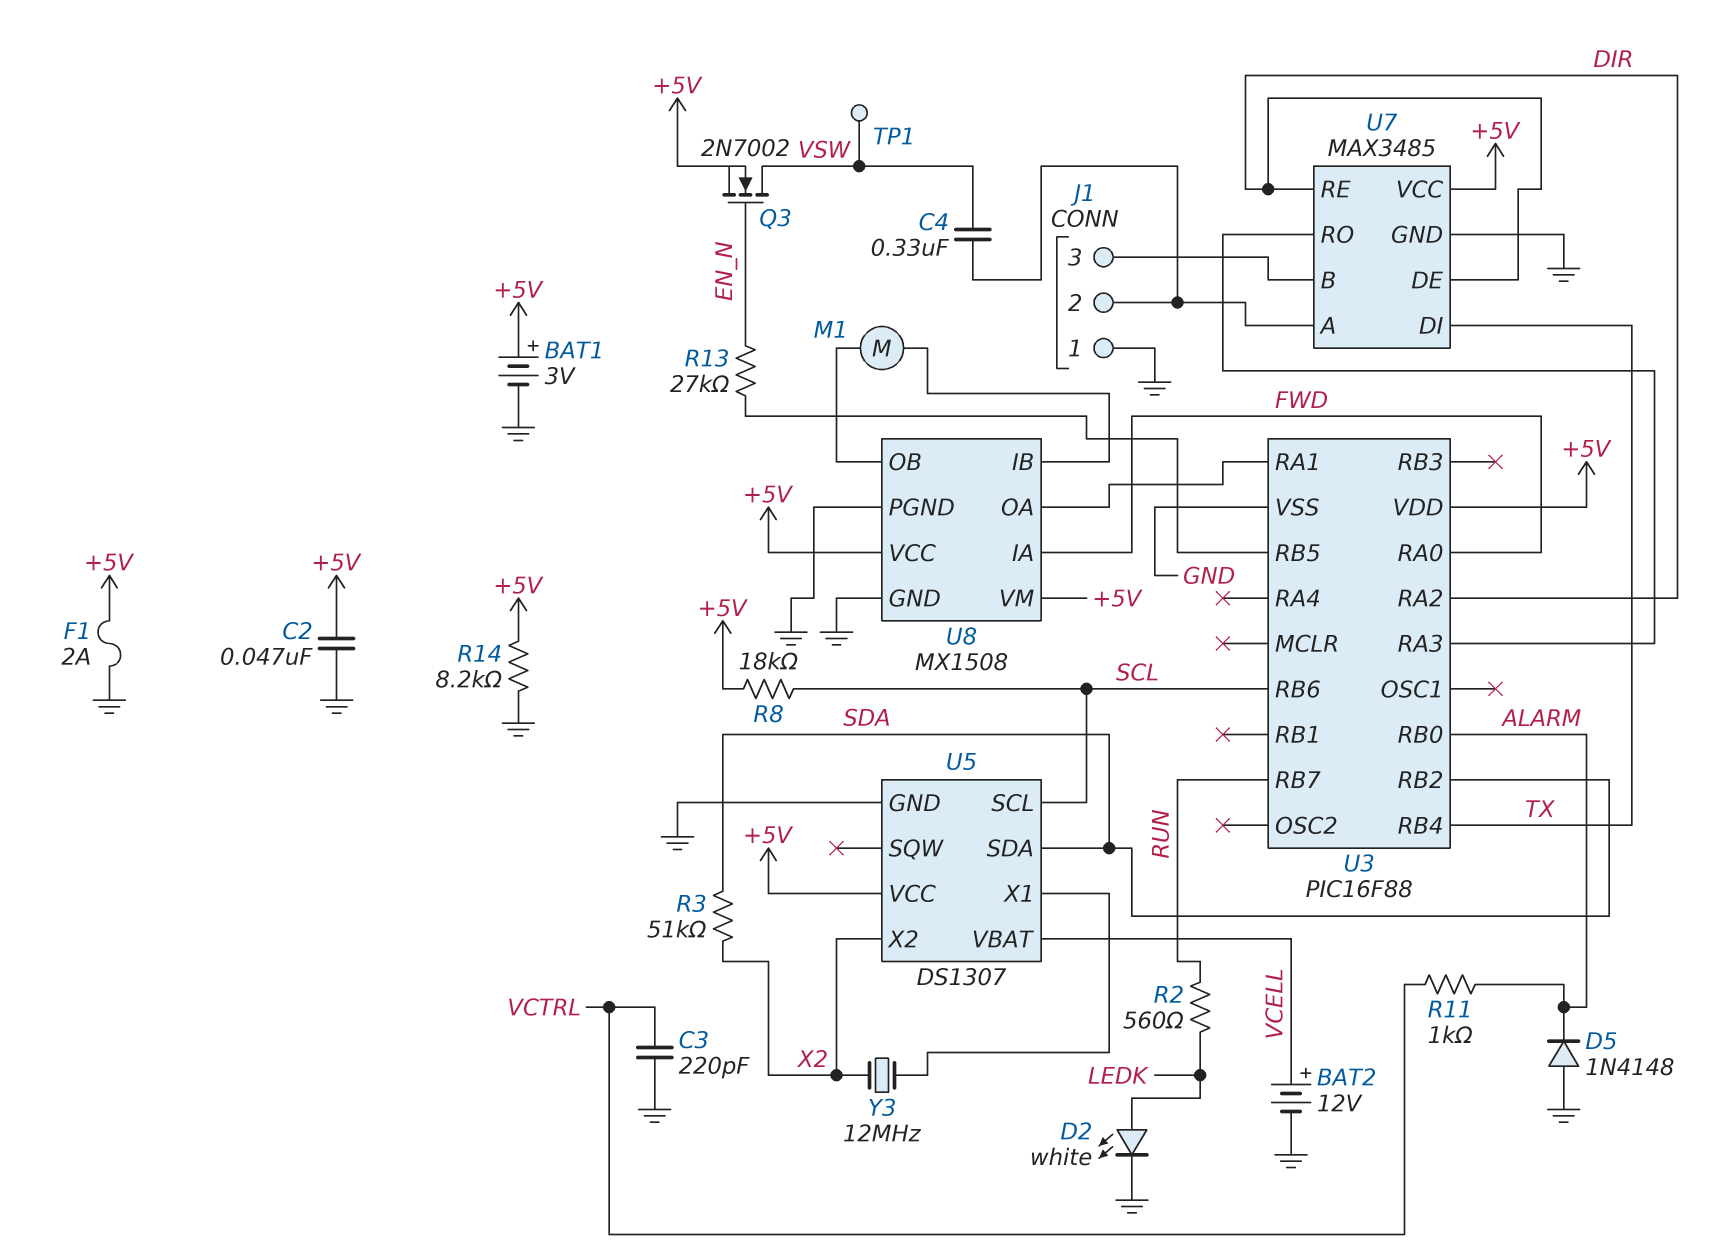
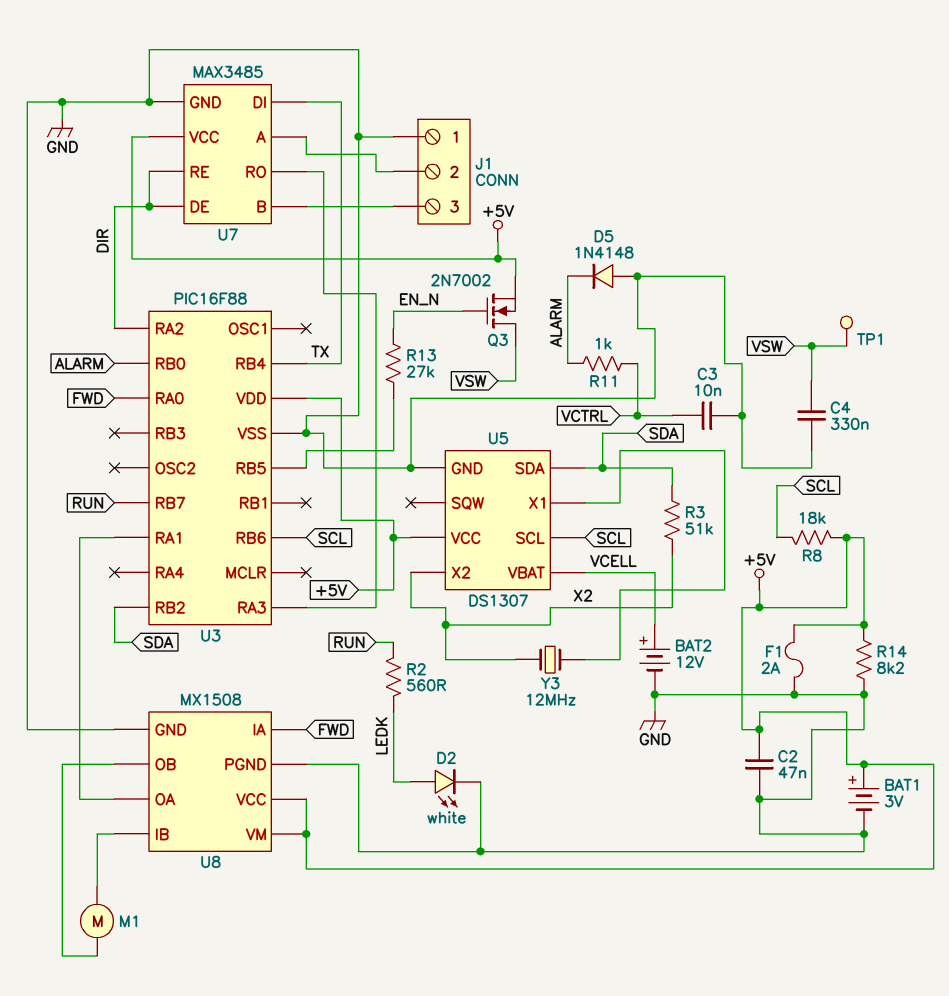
C3: 220pF (GND, VCTRL) -> 10nF (GND, VCTRL)
C4: 330nF (J1/2, VSW) -> 330nF (GND, VSW)

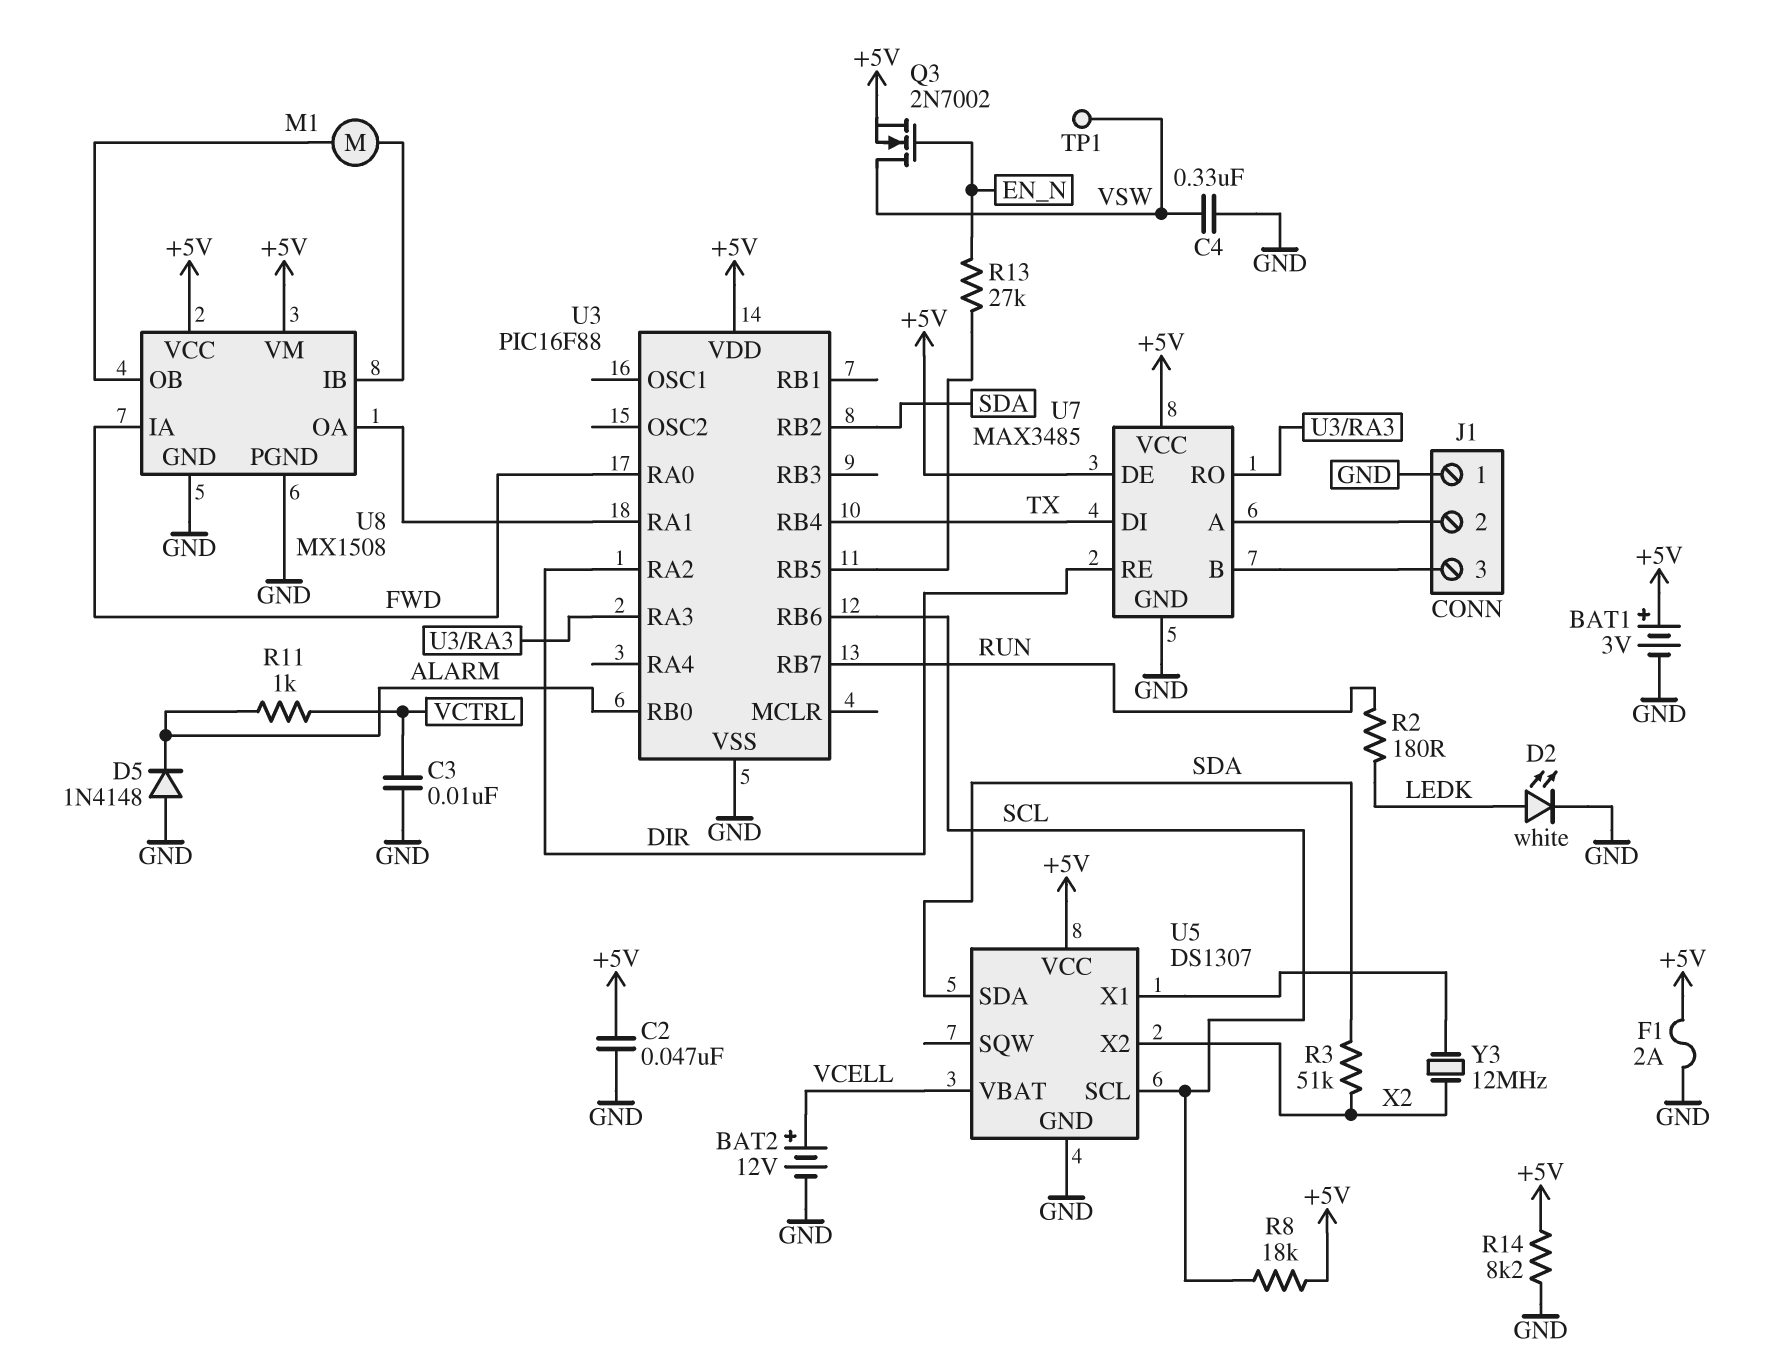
R2: 560 (LEDK, RUN) -> 180 (LEDK, RUN)
U7 pin DE: DIR -> +5V

